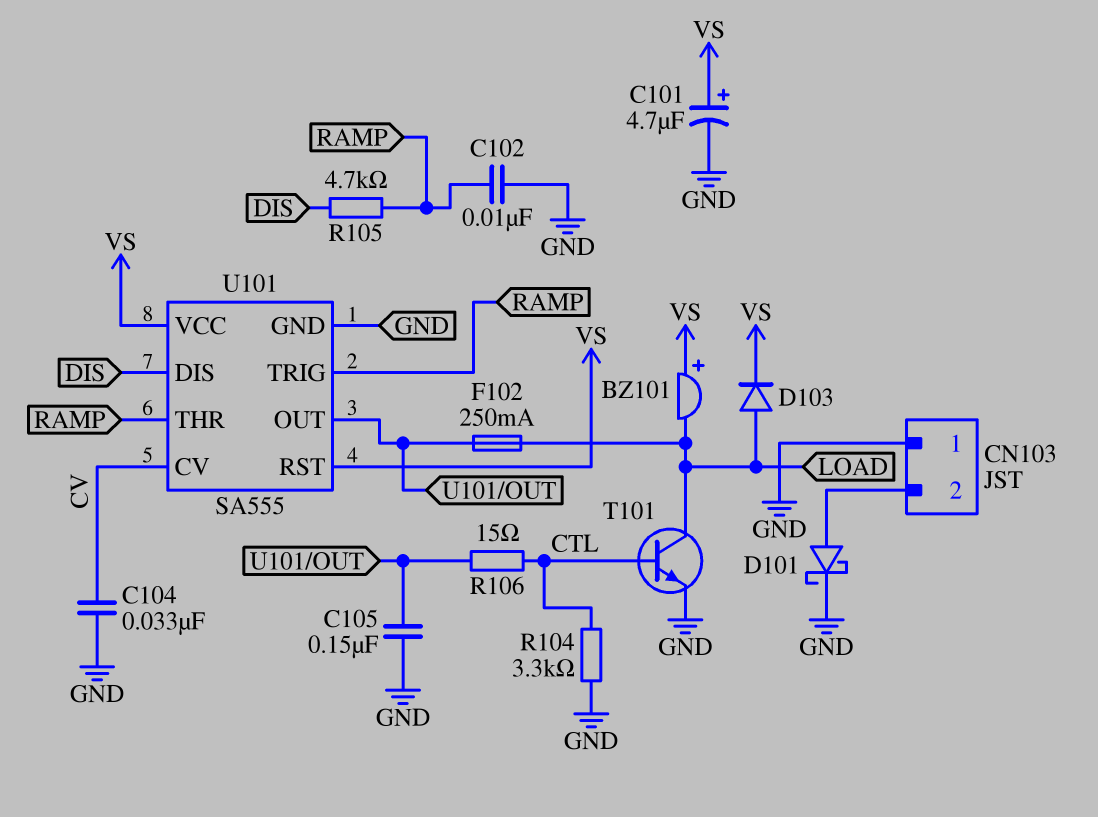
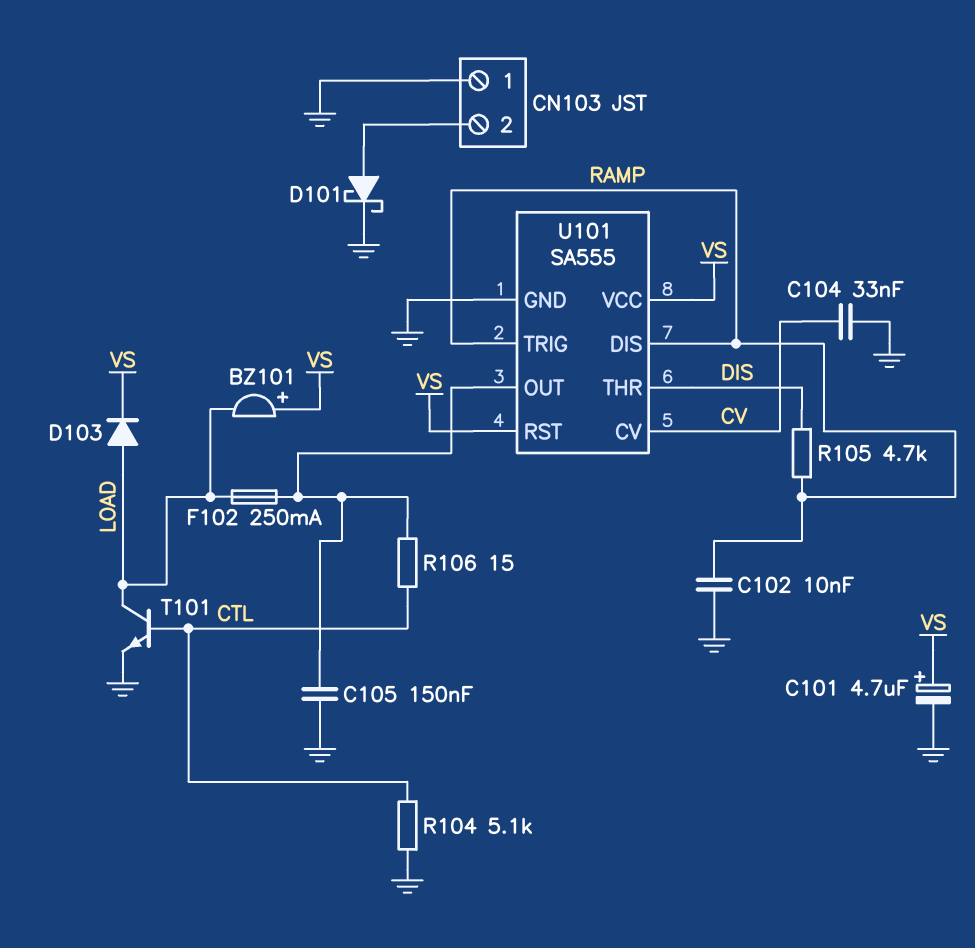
R104: 3.3k (CTL, GND) -> 5.1k (CTL, GND)
U101 pin DIS: DIS -> RAMP
U101 pin THR: RAMP -> DIS

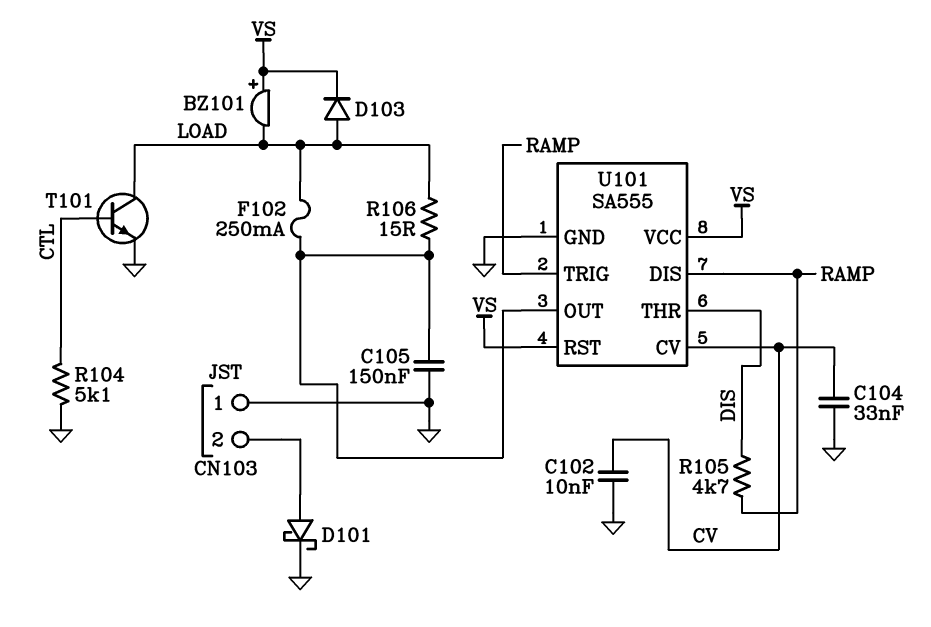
C101: 4.7uF (plus VS, minus GND) -> none
C102: 10nF (GND, RAMP) -> 10nF (CV, GND)
R106: 15 (CTL, U101/OUT) -> 15 (LOAD, U101/OUT)

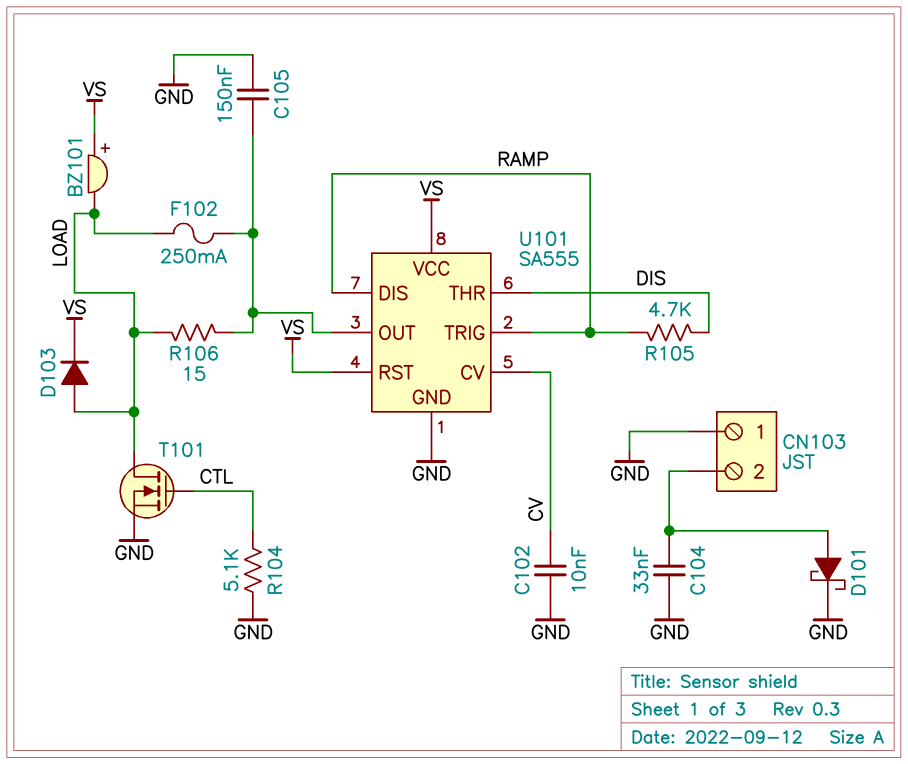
C104: 33nF (CV, GND) -> 33nF (CN103/2, GND)
T101: NPN (B CTL, C LOAD, E GND) -> NMOS (G CTL, D LOAD, S GND)

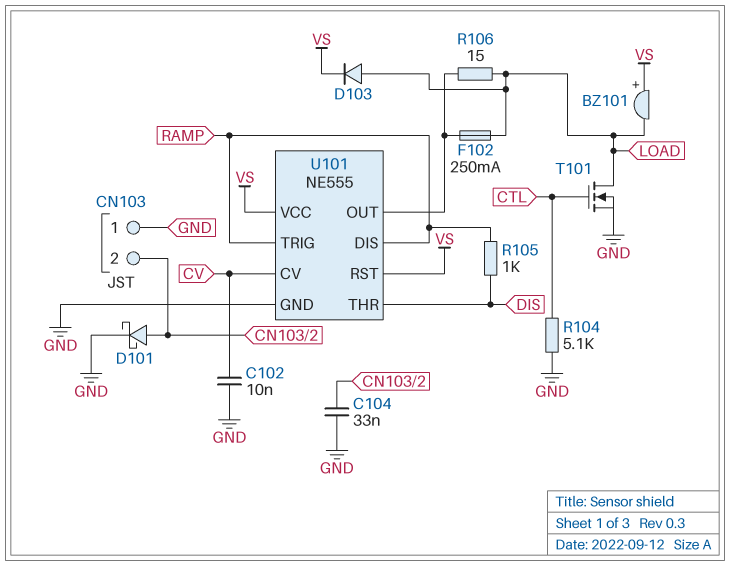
C105: 150nF (GND, U101/OUT) -> none
R105: 4.7k (DIS, RAMP) -> 1k (DIS, RAMP)
U101: SA555 -> NE555

